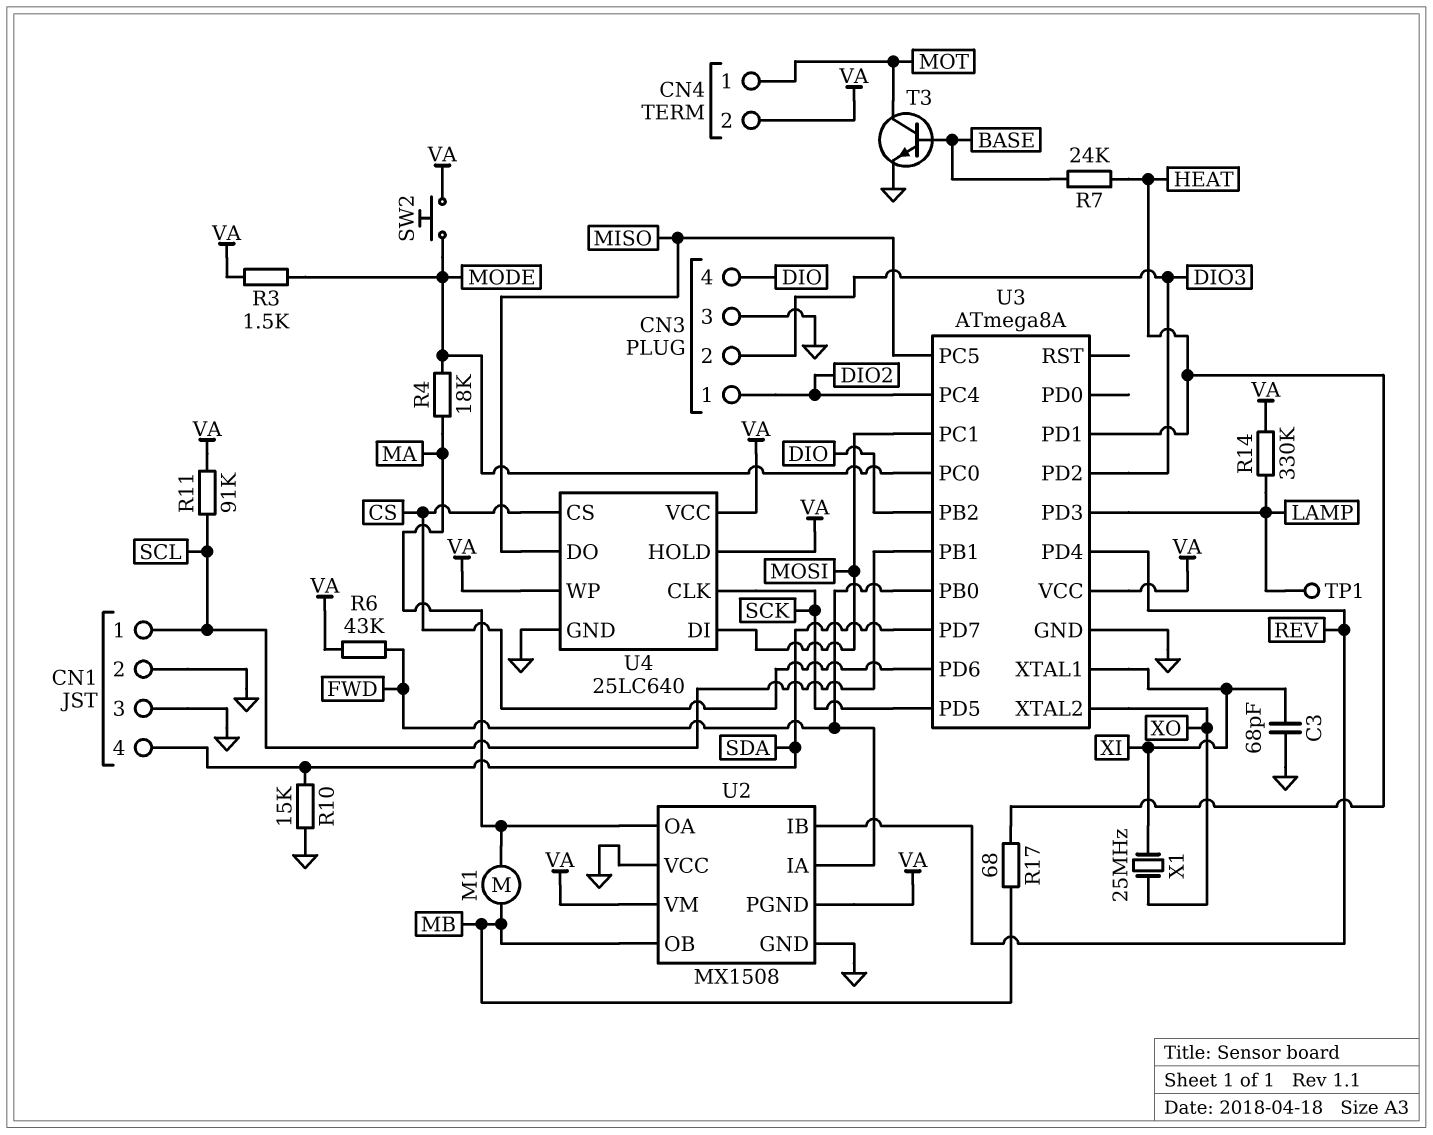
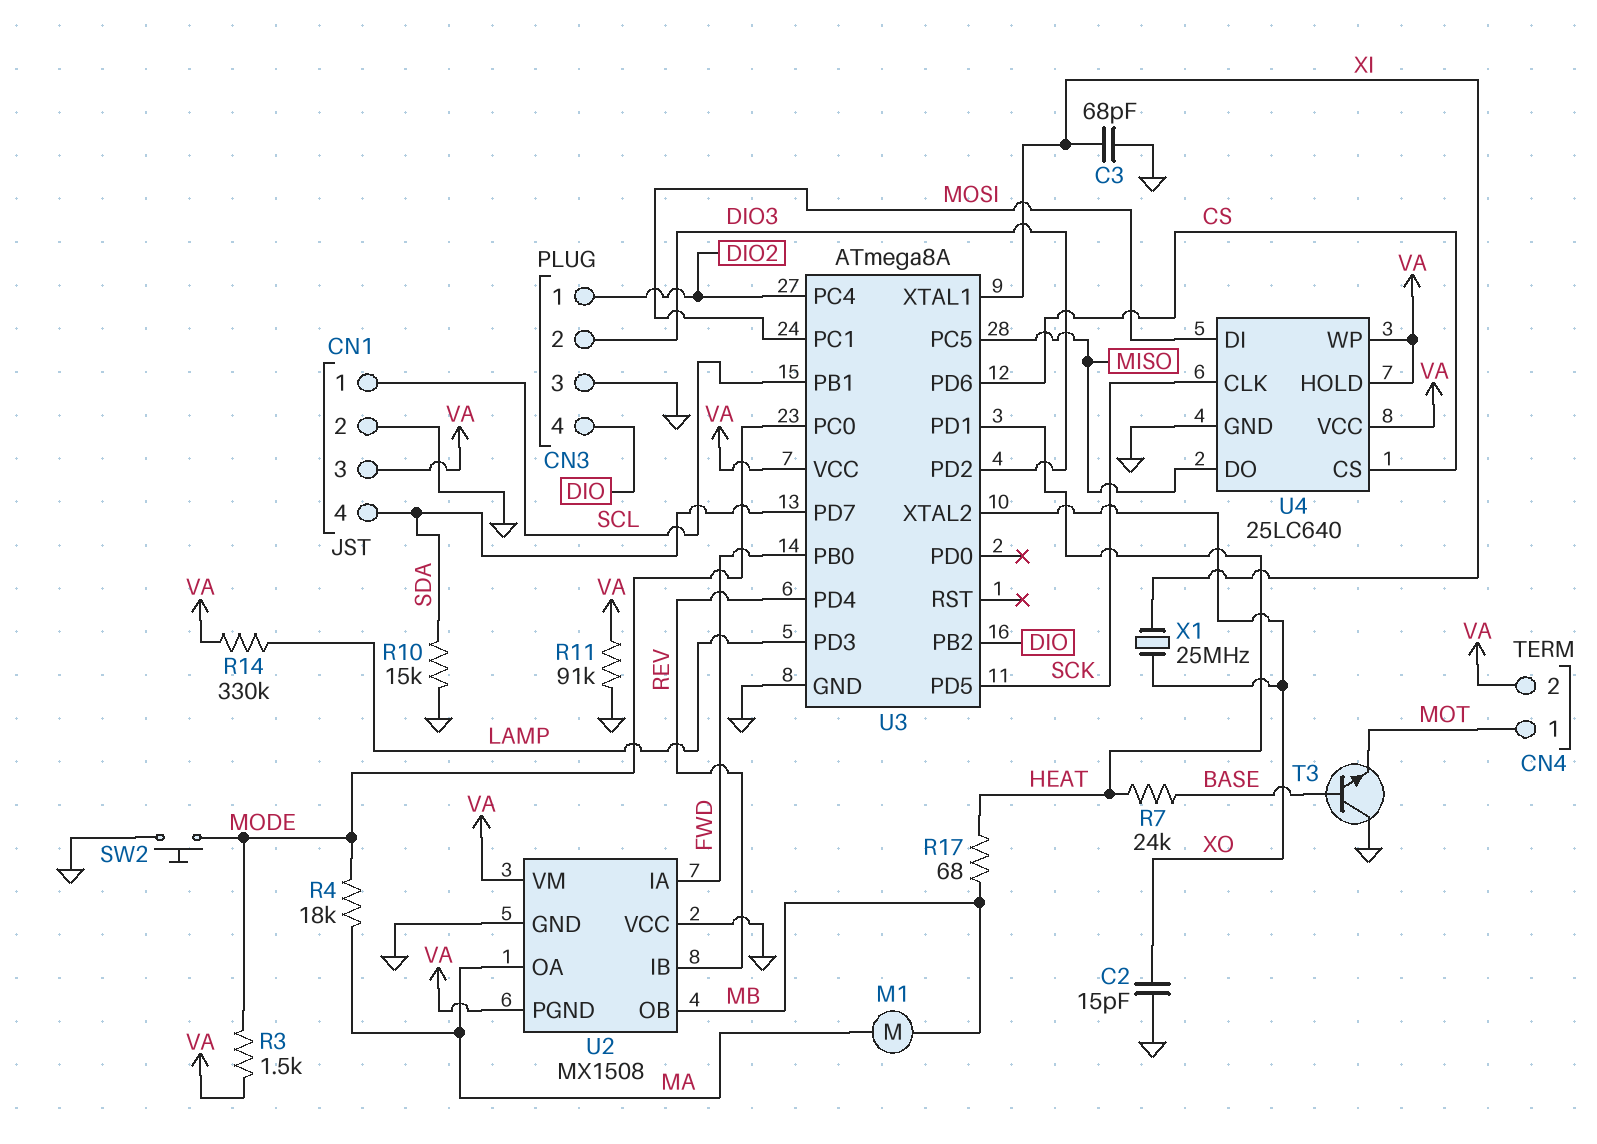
C2: none -> 15pF (GND, XO)
CN1 pin 3: GND -> VA
R6: 43k (FWD, VA) -> none
R11: 91k (SCL, VA) -> 91k (GND, VA)
SW2: button (MODE, VA) -> button (GND, MODE)
T3: NPN (B BASE, C MOT, E GND) -> NPN (B BASE, C GND, E MOT)
TP1: test point (LAMP) -> none

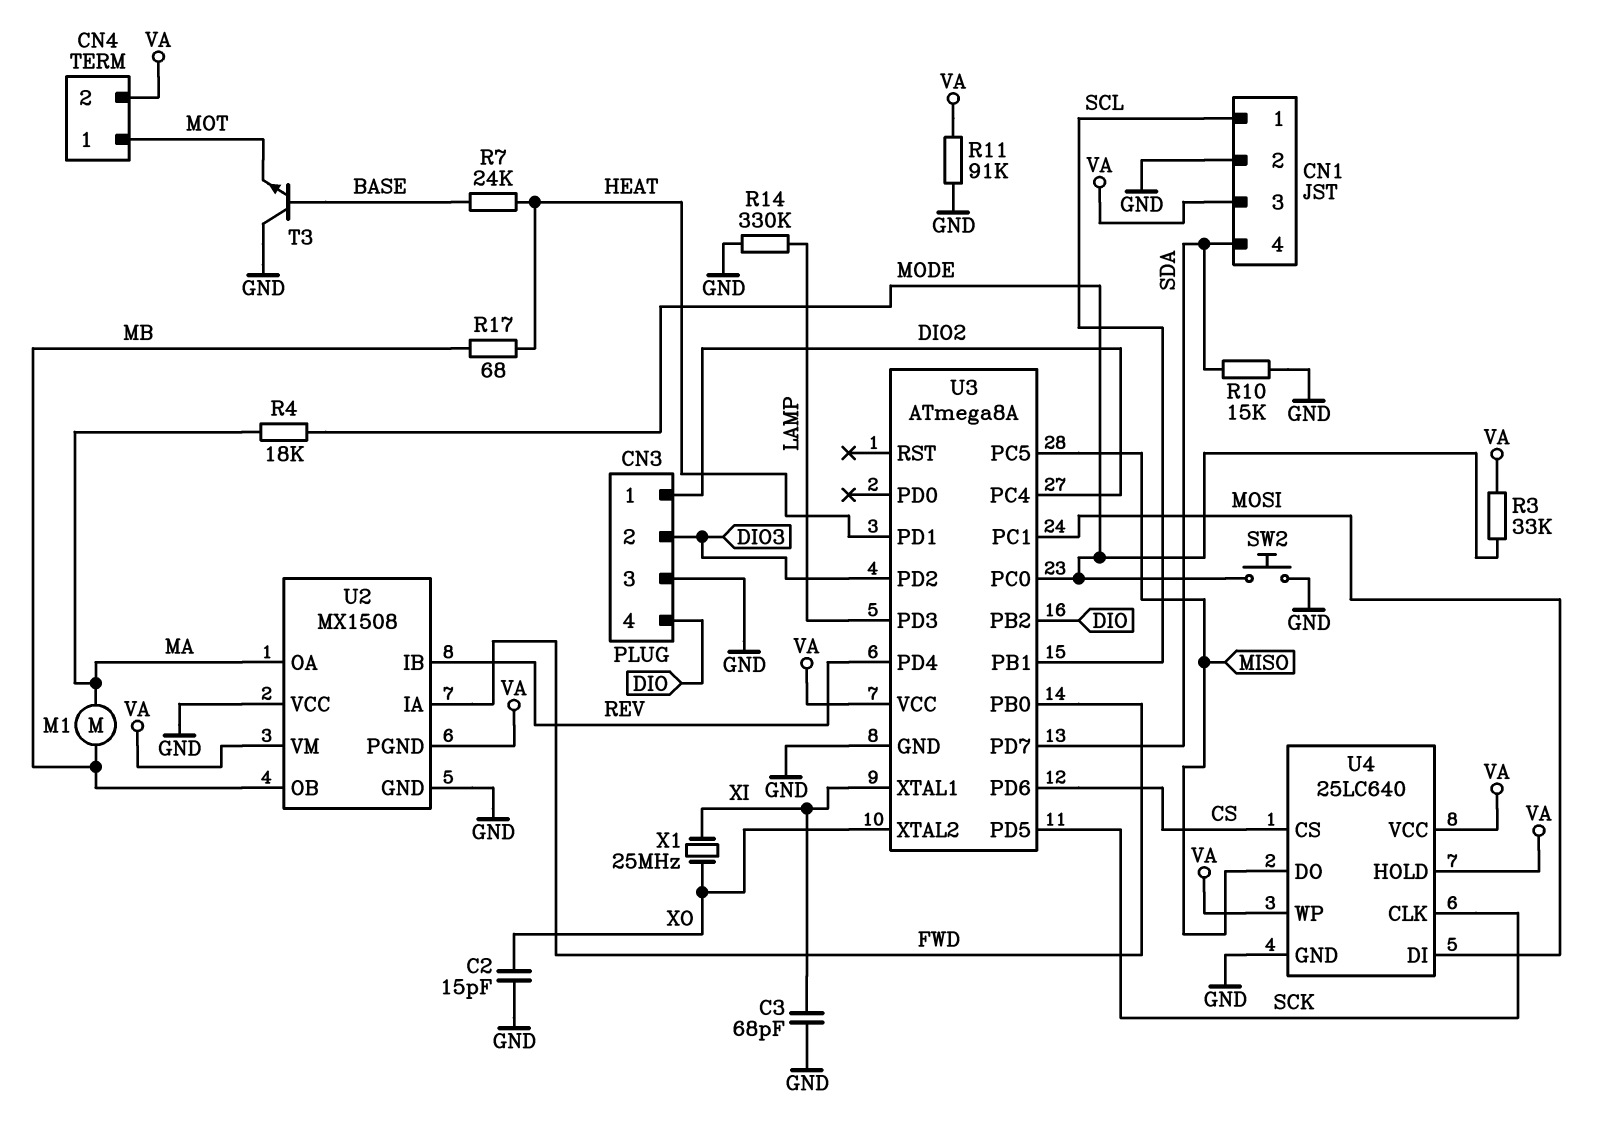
R3: 1.5k (MODE, VA) -> 33k (MODE, VA)
R14: 330k (LAMP, VA) -> 330k (GND, LAMP)

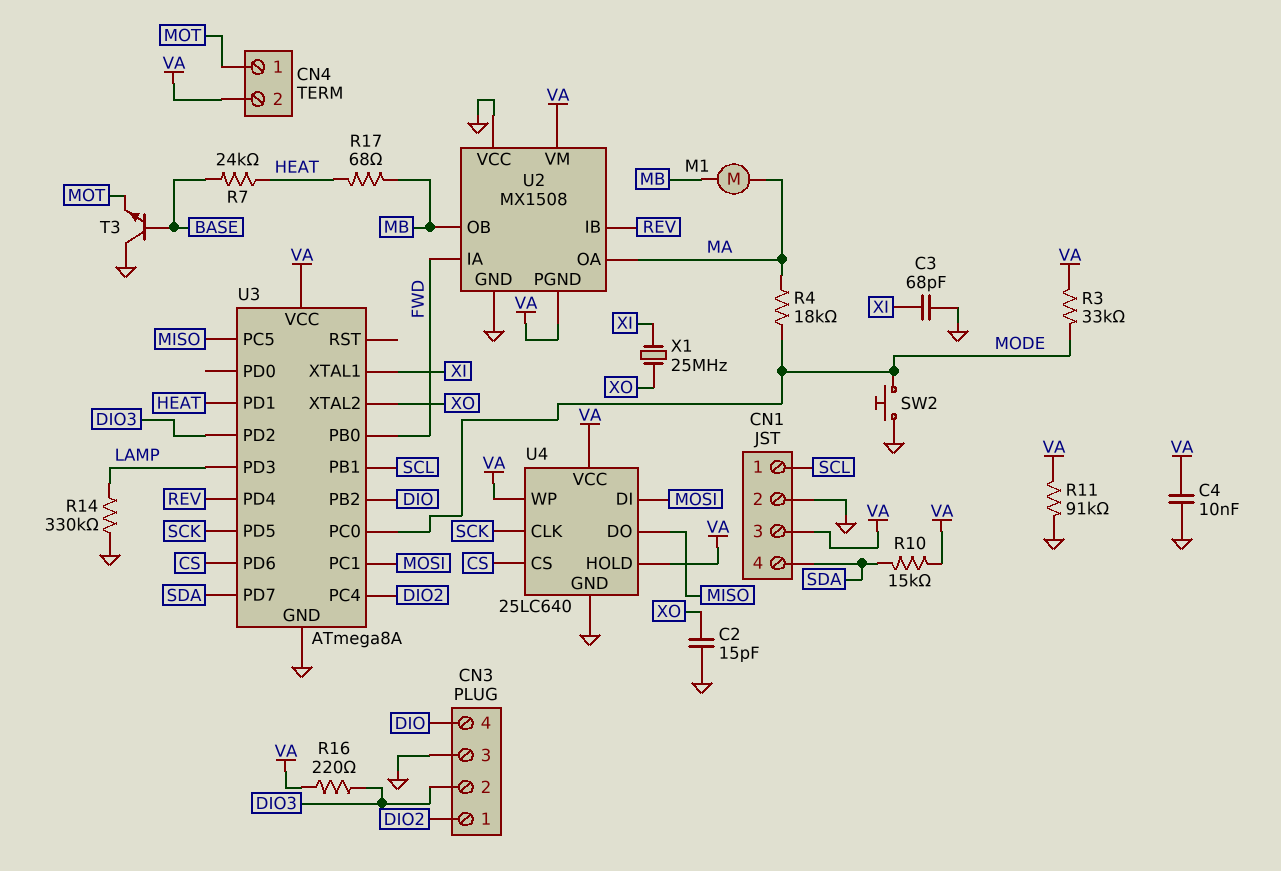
C4: none -> 10nF (GND, VA)
R10: 15k (GND, SDA) -> 15k (SDA, VA)
R16: none -> 220 (DIO3, VA)

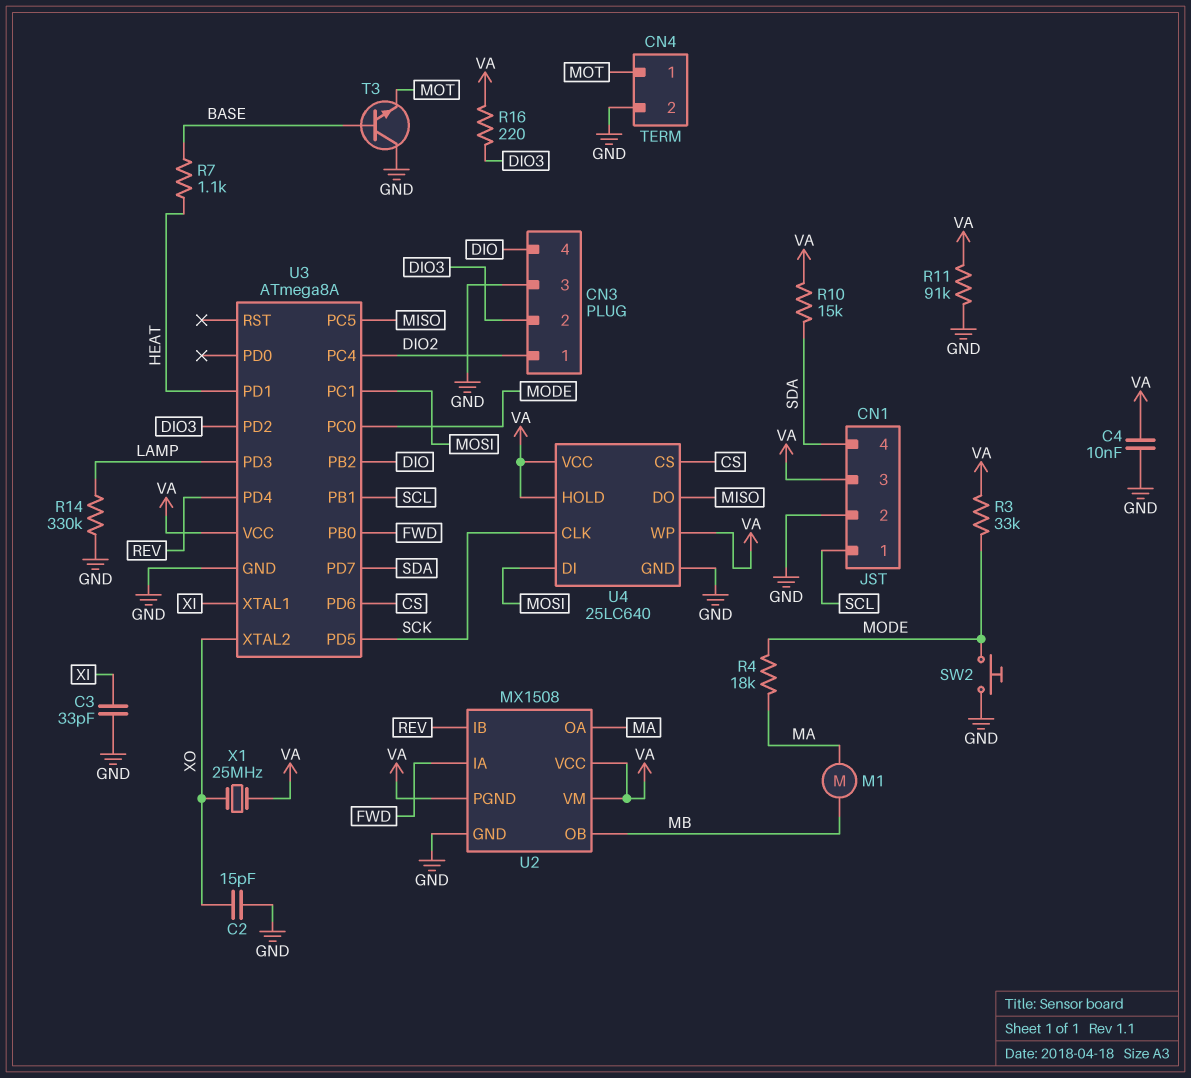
C3: 68pF (GND, XI) -> 33pF (GND, XI)
CN4 pin 2: VA -> GND
R7: 24k (BASE, HEAT) -> 1.1k (BASE, HEAT)
R17: 68 (HEAT, MB) -> none
U2 pin VCC: GND -> VA
X1: 25MHz (XI, XO) -> 25MHz (VA, XO)

